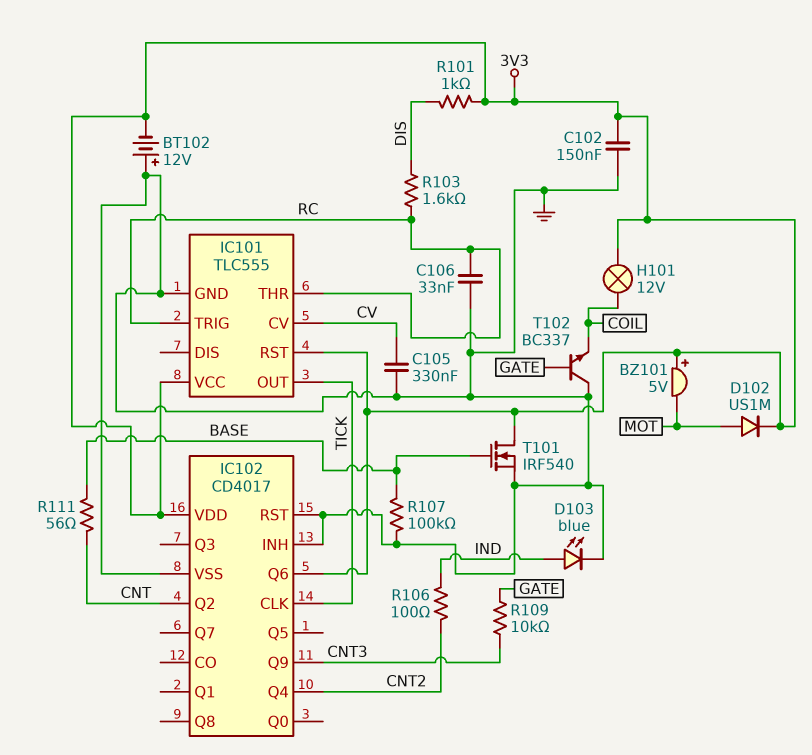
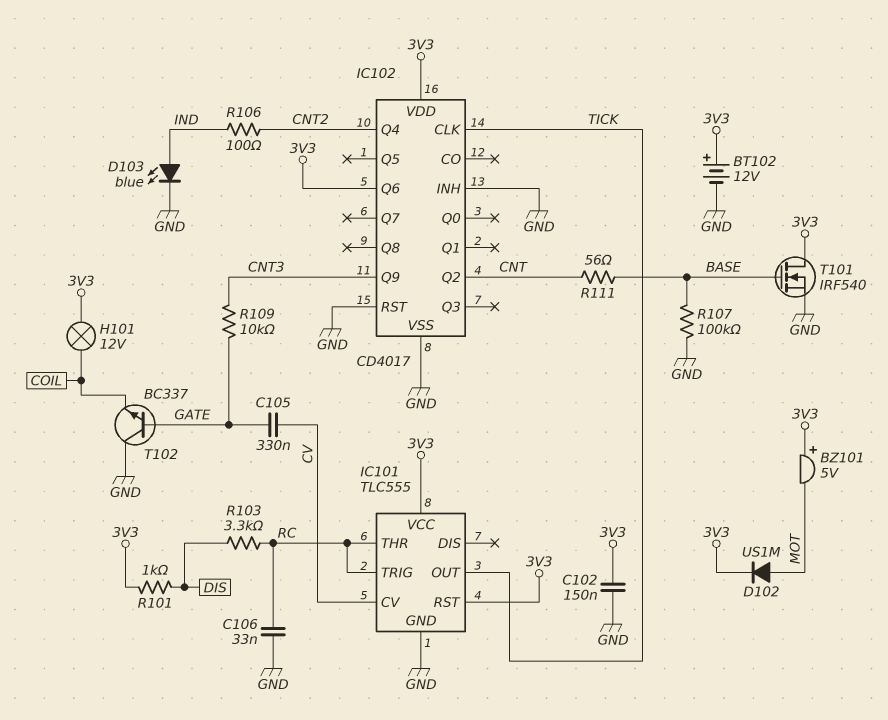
BT102: 12V (plus GND, minus 3V3) -> 12V (plus 3V3, minus GND)
C105: 330nF (CV, GND) -> 330nF (CV, GATE)
R103: 1.6k (DIS, RC) -> 3.3k (DIS, RC)

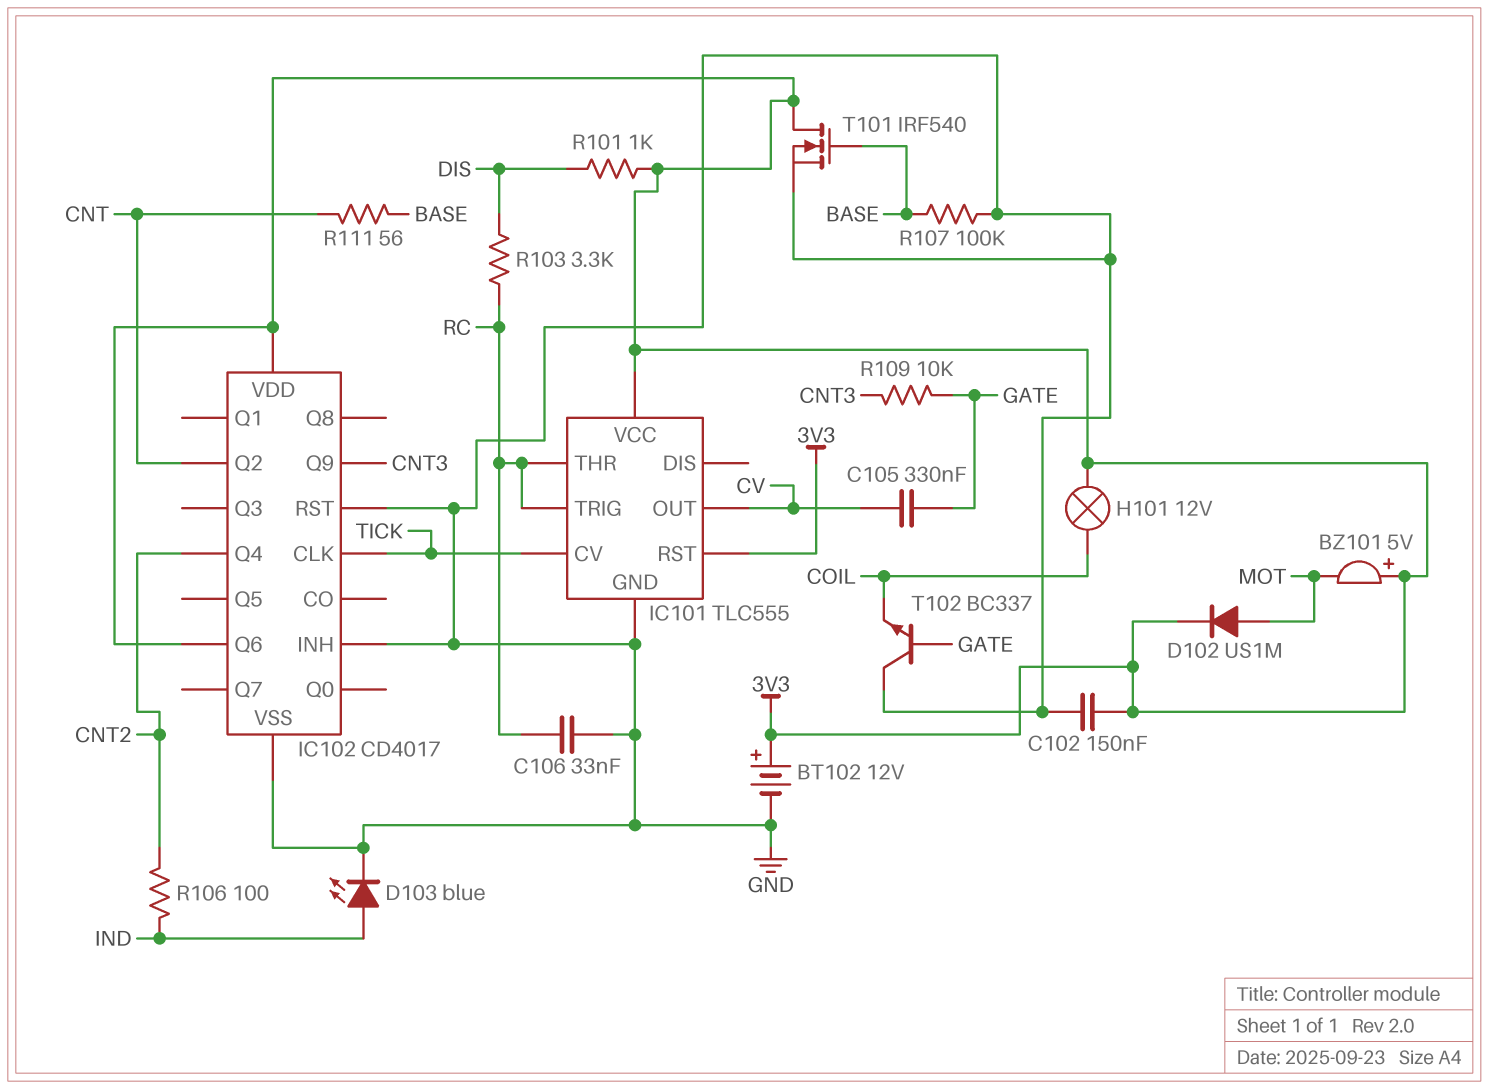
IC101 pin CV: CV -> TICK
IC101 pin OUT: TICK -> CV

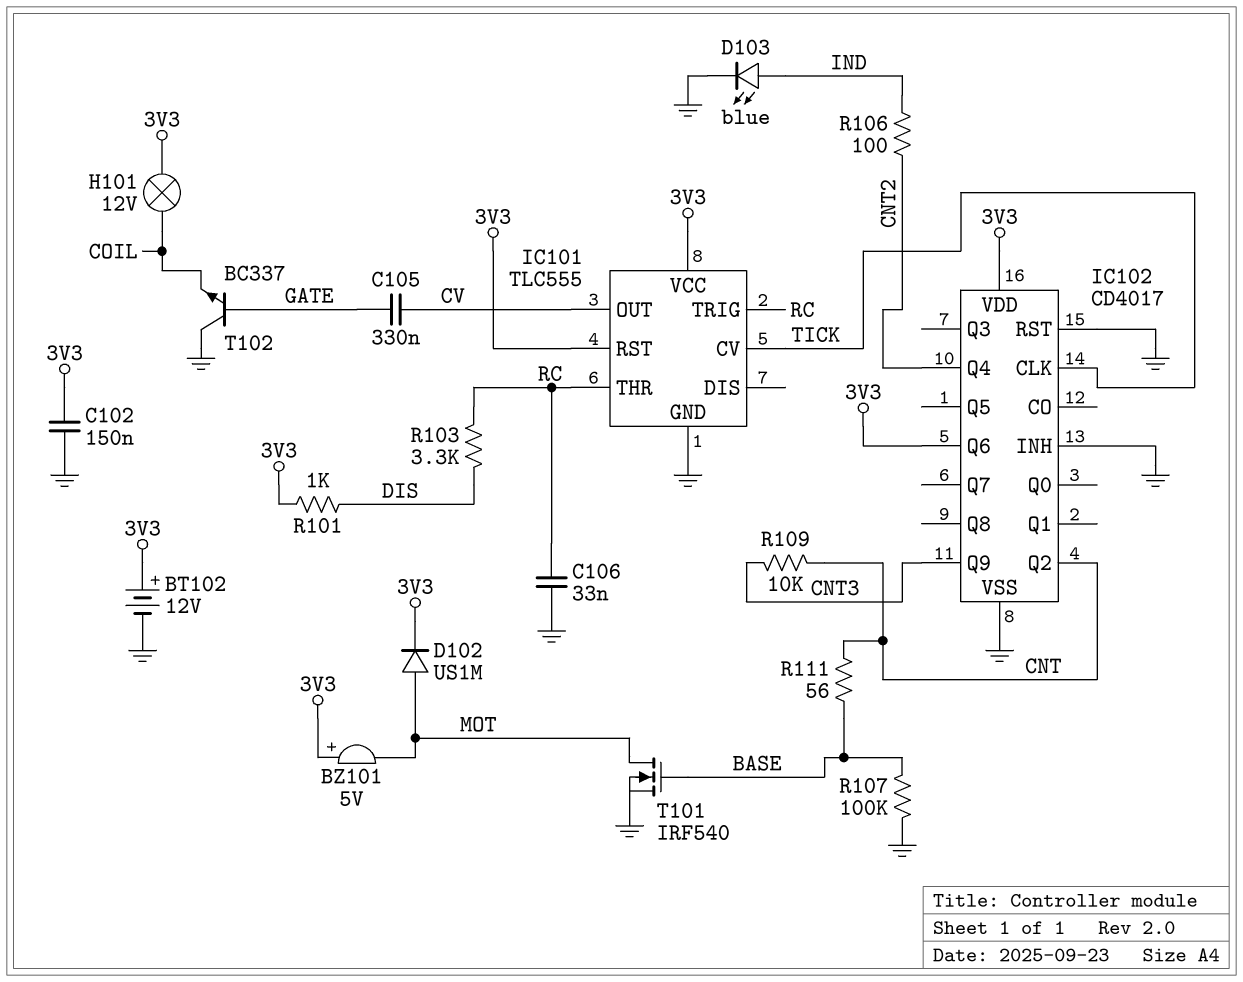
R109: 10k (CNT3, GATE) -> 10k (CNT, CNT3)
T101: NMOS IRF540 (G BASE, D 3V3, S GND) -> NMOS IRF540 (G BASE, D MOT, S GND)

